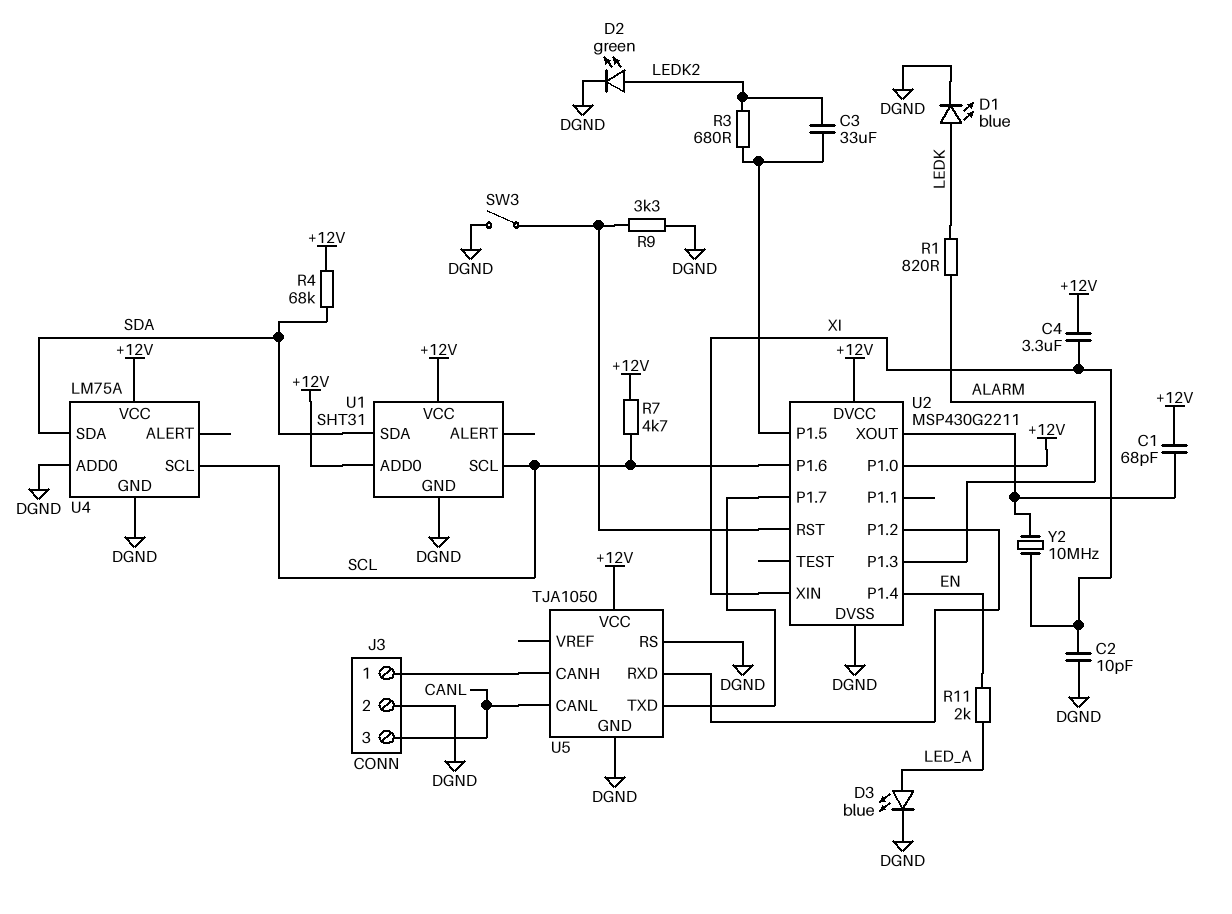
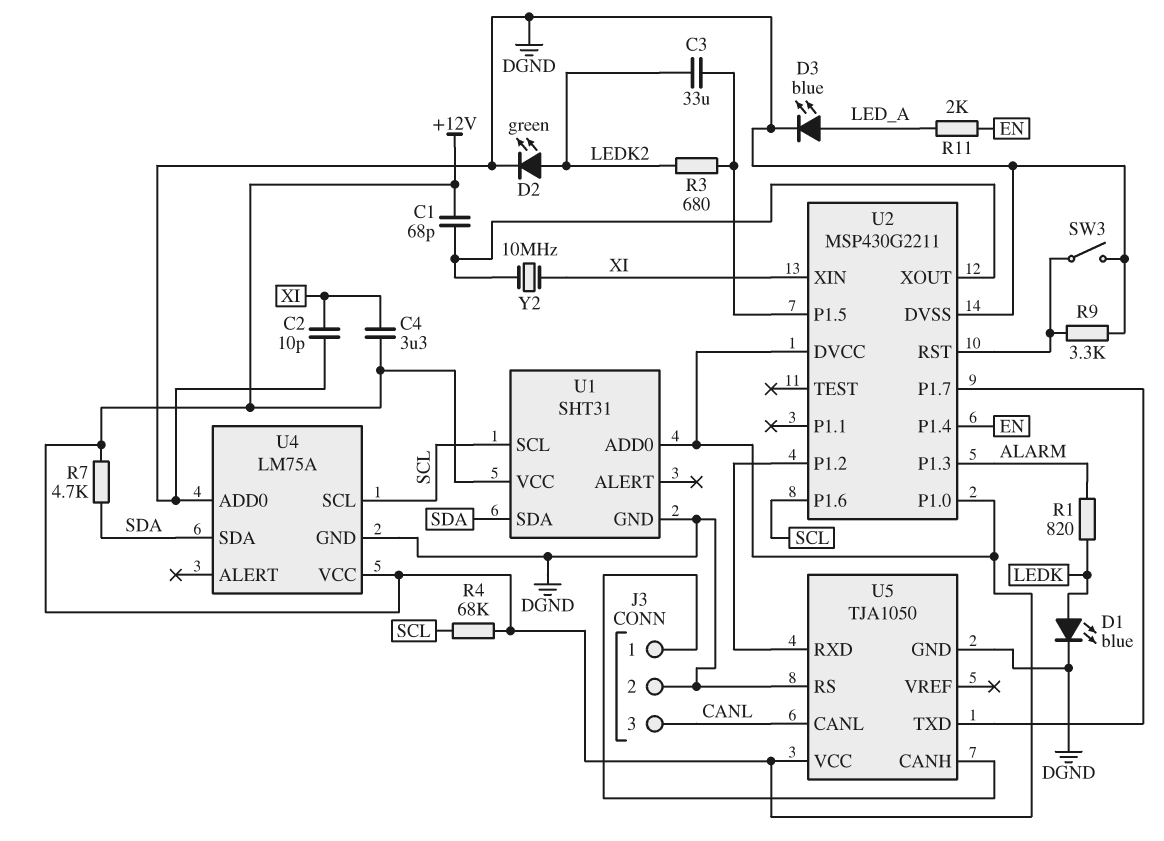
R4: 68k (+12V, SDA) -> 68k (+12V, SCL)
R7: 4.7k (+12V, SCL) -> 4.7k (+12V, SDA)

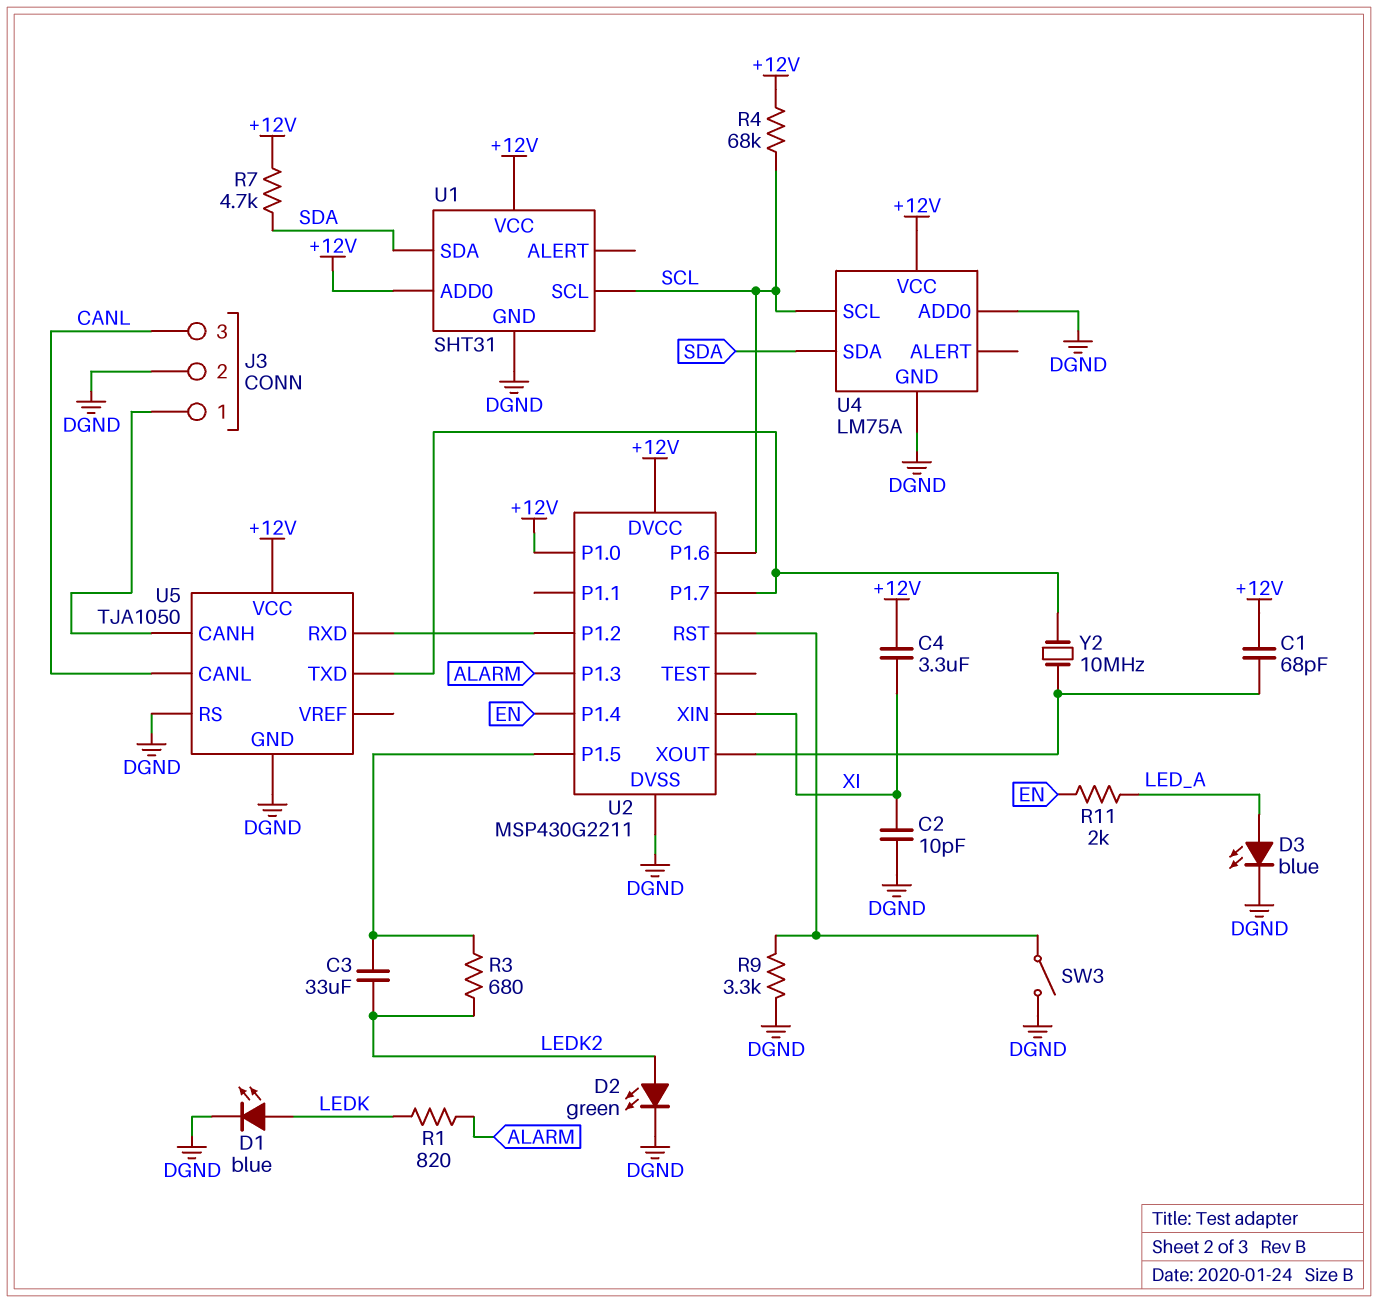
Y2: 10MHz (U2/XOUT, XI) -> 10MHz (U2/P1.7, U2/XOUT)

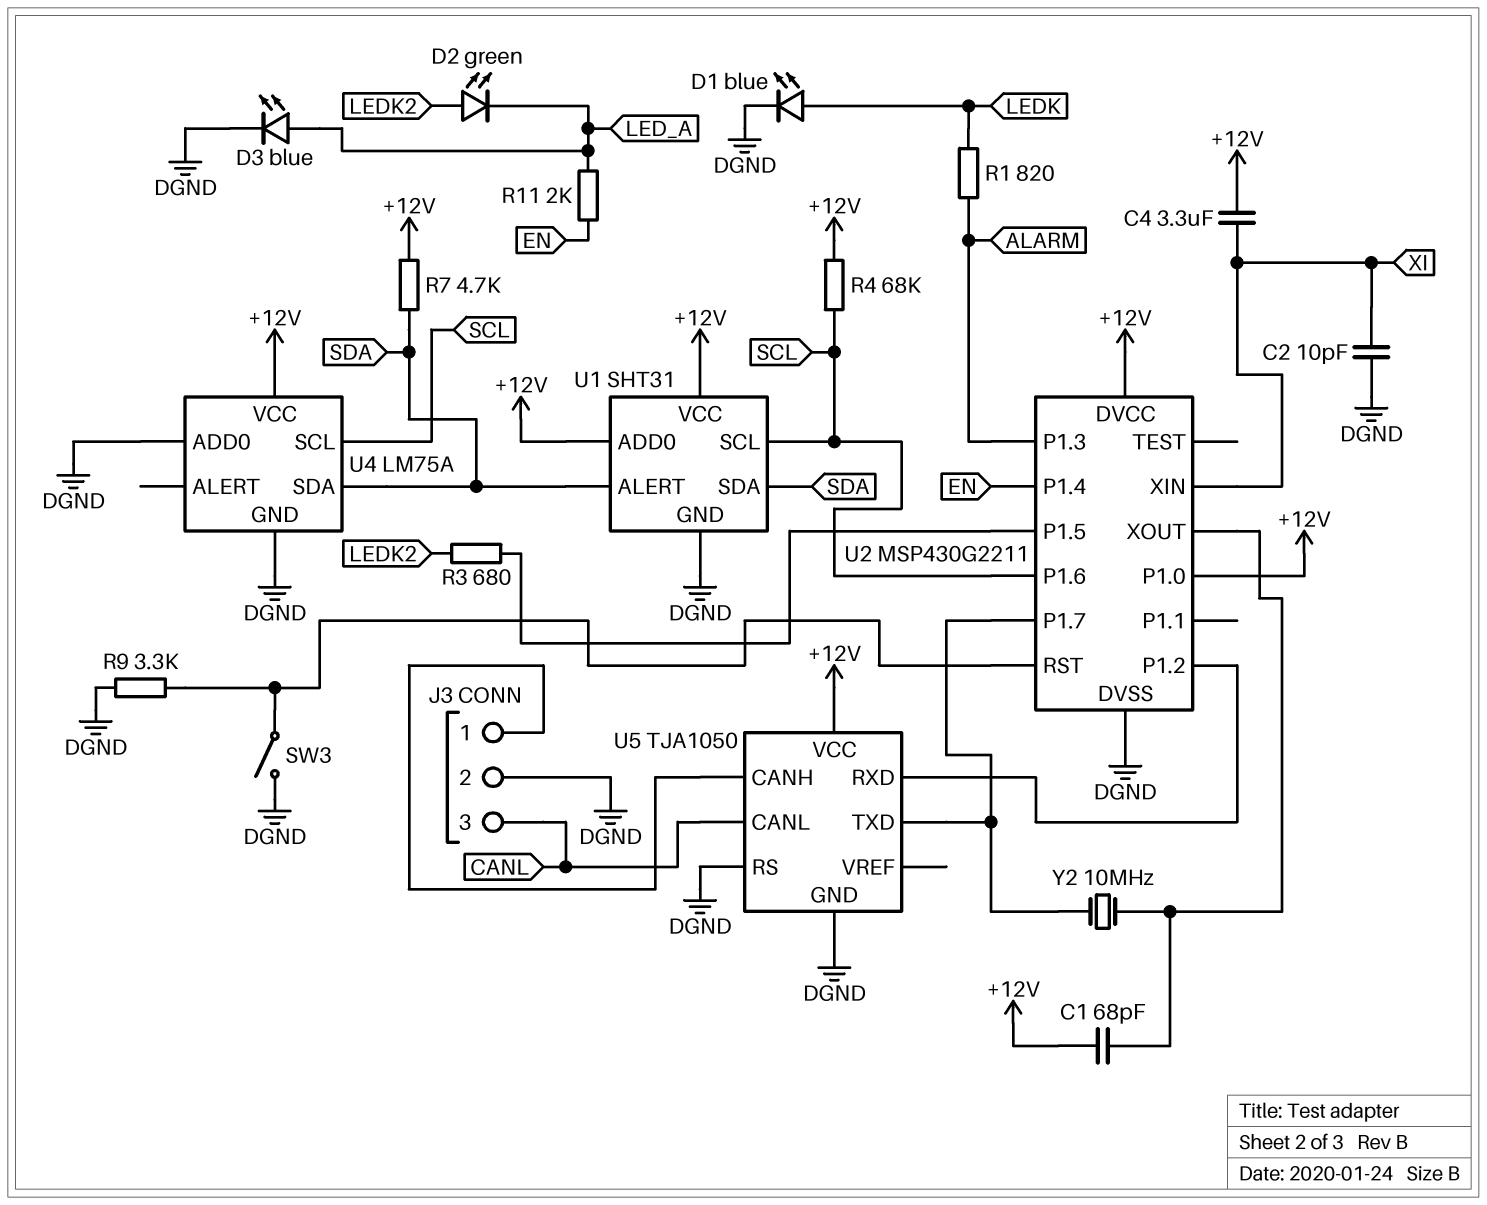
C3: 33uF (LEDK2, U2/P1.5) -> none
D2: LED green (A LEDK2, K DGND) -> LED green (A LEDK2, K LED_A)
U1 pin ALERT: none -> SDA

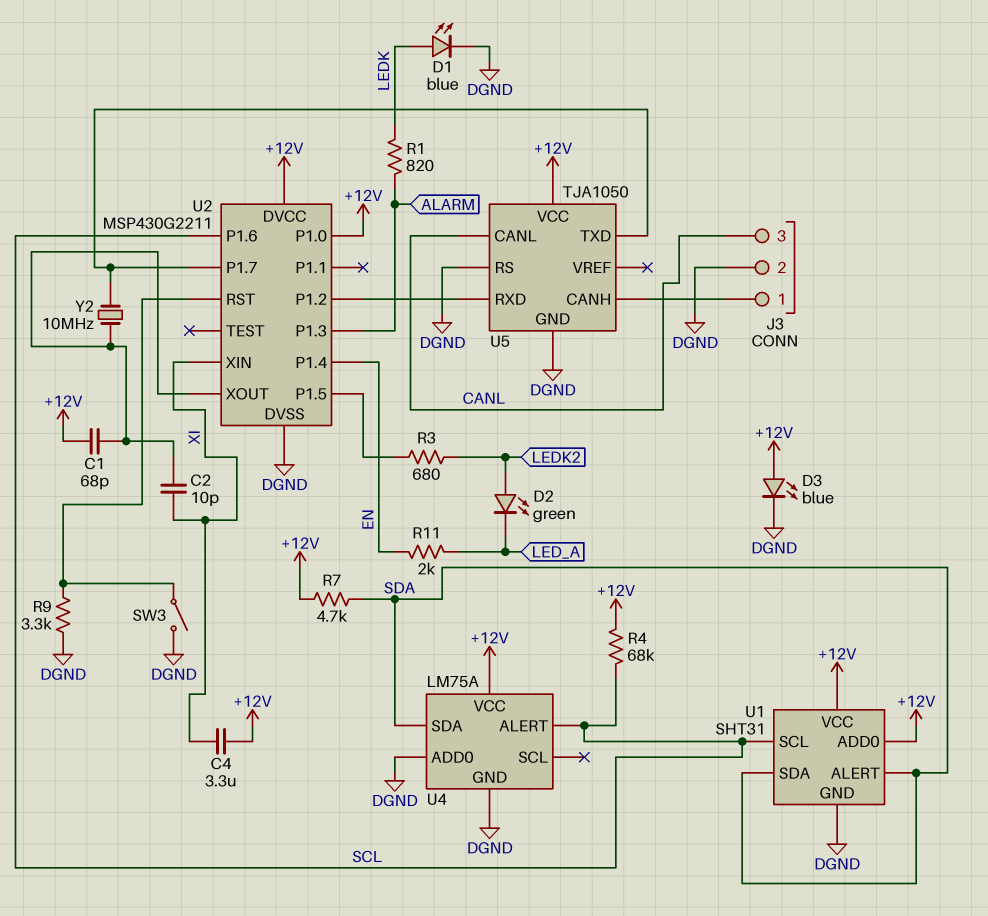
C2: 10pF (DGND, XI) -> 10pF (U2/XOUT, XI)
D3: LED blue (A LED_A, K DGND) -> LED blue (A +12V, K DGND)
U4 pin ALERT: none -> SCL
U4 pin SCL: SCL -> none

